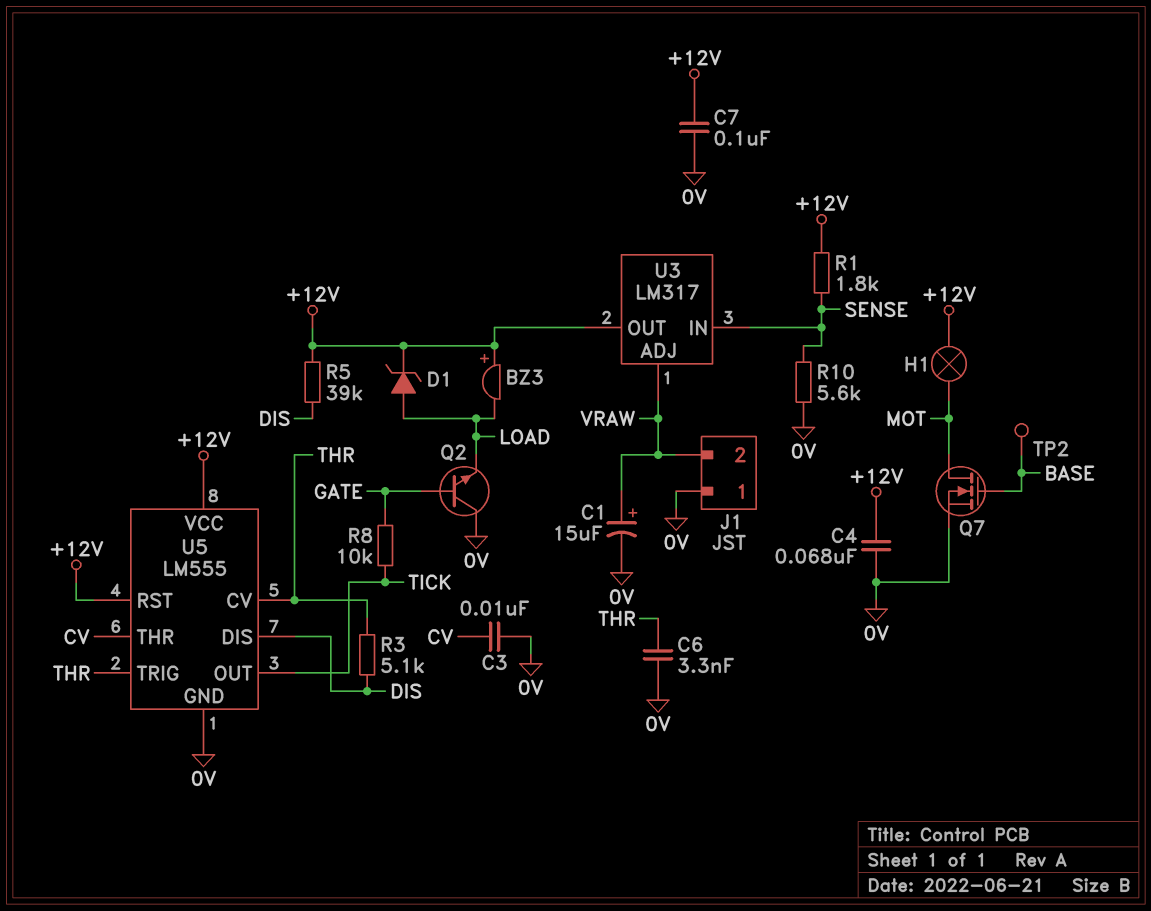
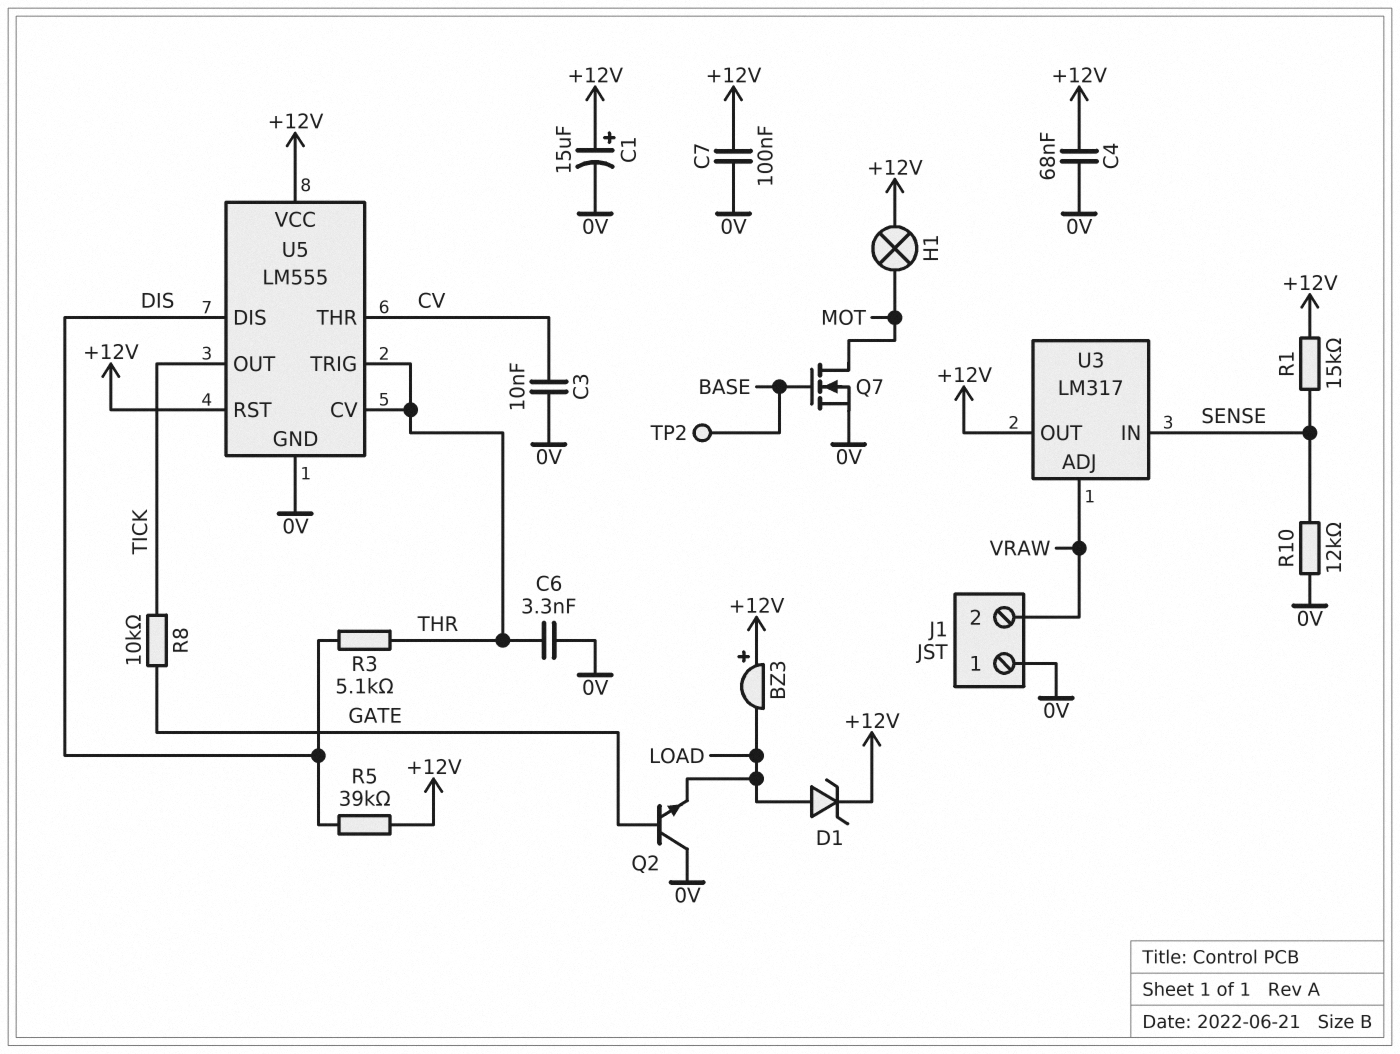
C1: 15uF (plus VRAW, minus 0V) -> 15uF (plus +12V, minus 0V)
R1: 1.8k (+12V, SENSE) -> 15k (+12V, SENSE)
R10: 5.6k (0V, SENSE) -> 12k (0V, SENSE)

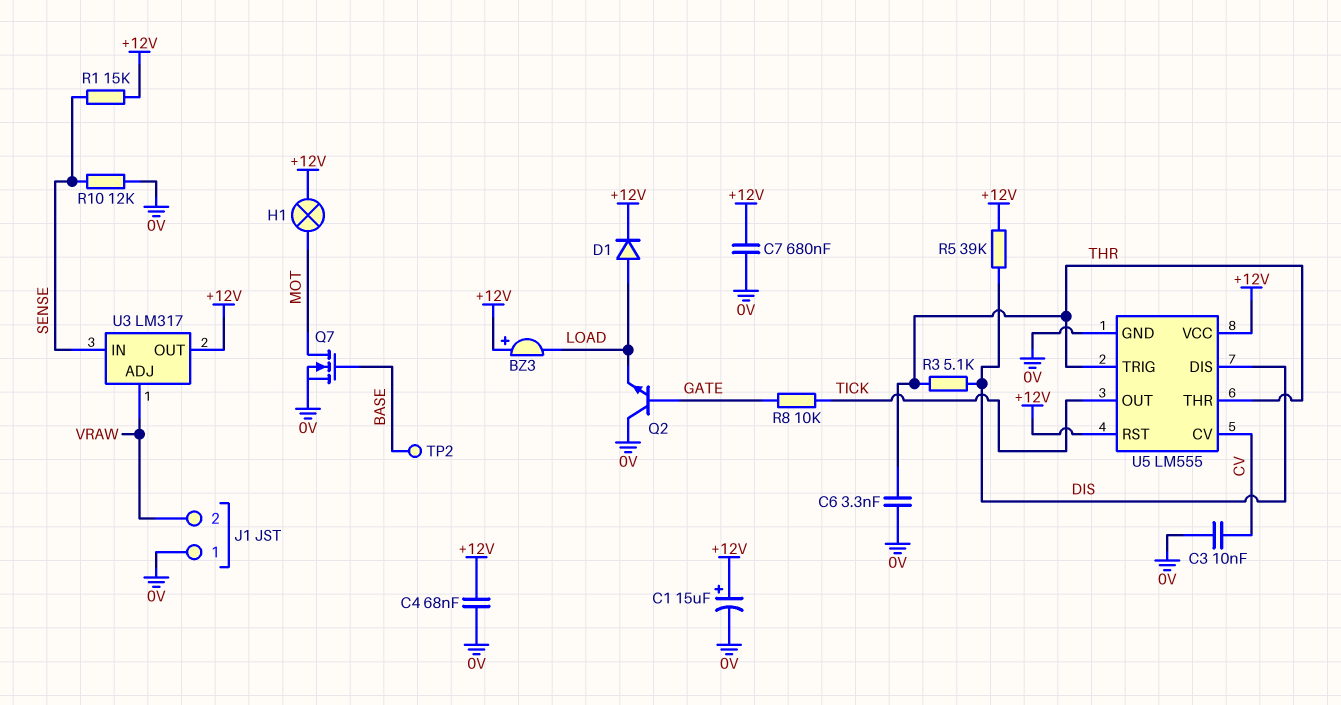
C7: 100nF (+12V, 0V) -> 680nF (+12V, 0V)
D1: zener (A LOAD, K +12V) -> diode (A LOAD, K +12V)
U5 pin CV: THR -> CV
U5 pin THR: CV -> THR

